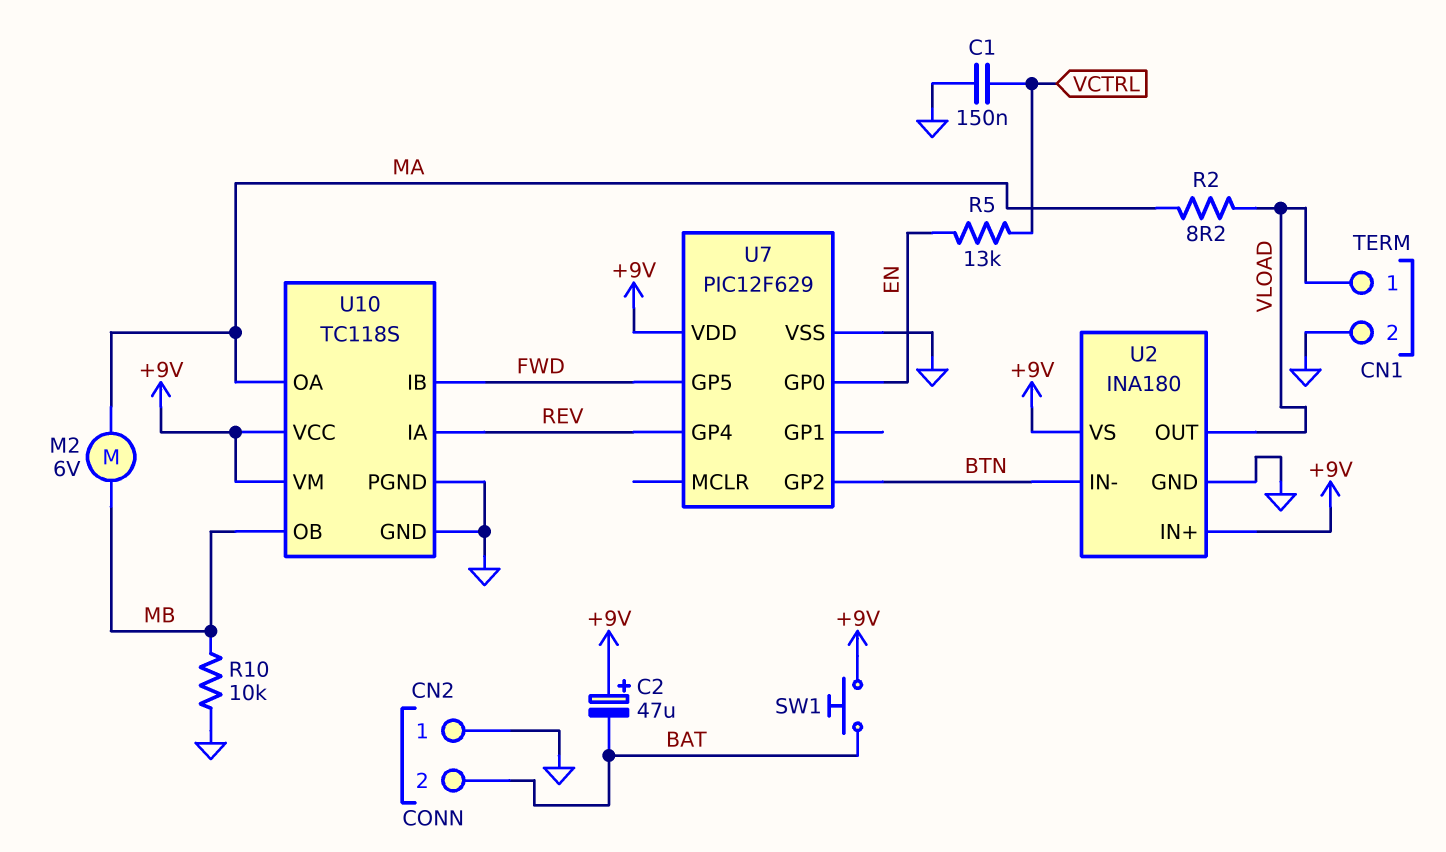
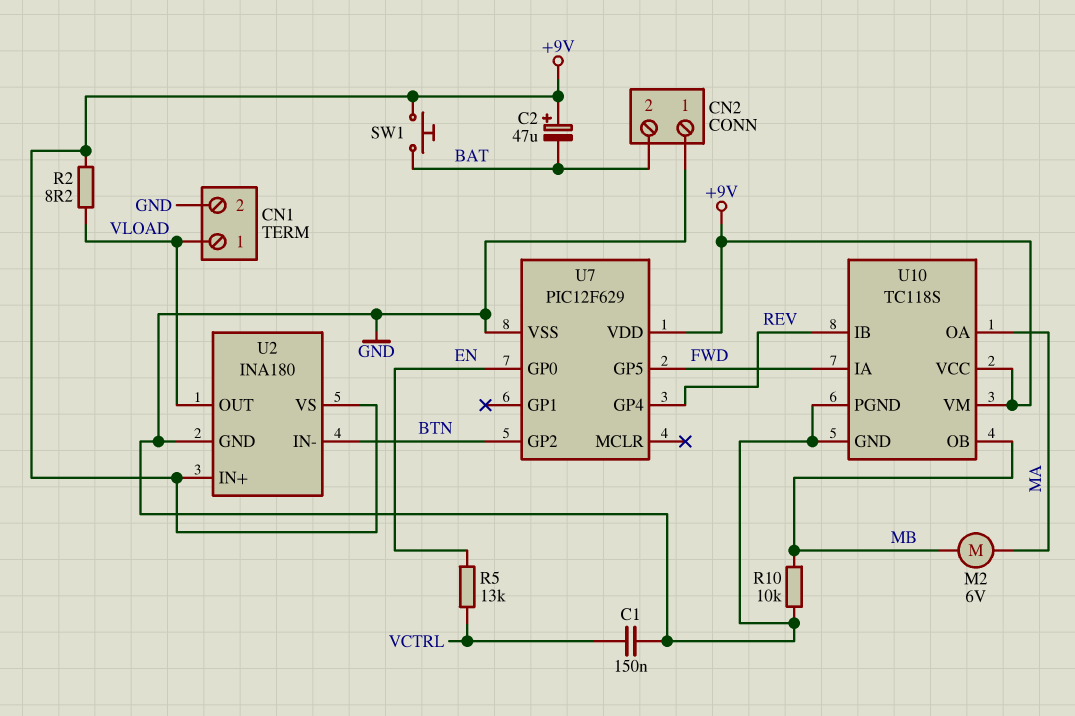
R2: 8.2 (MA, VLOAD) -> 8.2 (+9V, VLOAD)
U10 pin IA: REV -> FWD
U10 pin IB: FWD -> REV

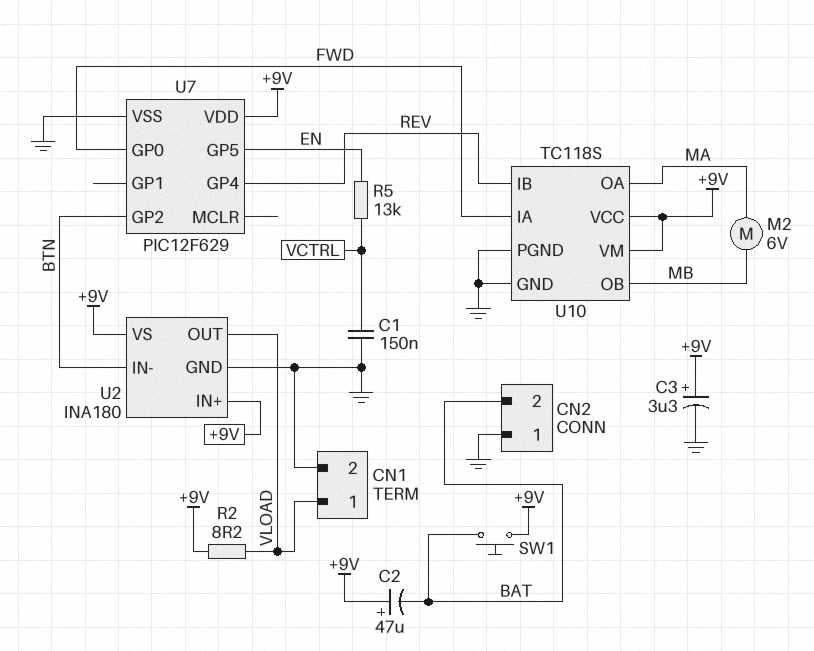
C3: none -> 3.3uF (plus +9V, minus GND)
R10: 10k (GND, MB) -> none
U7 pin GP0: EN -> FWD
U7 pin GP5: FWD -> EN

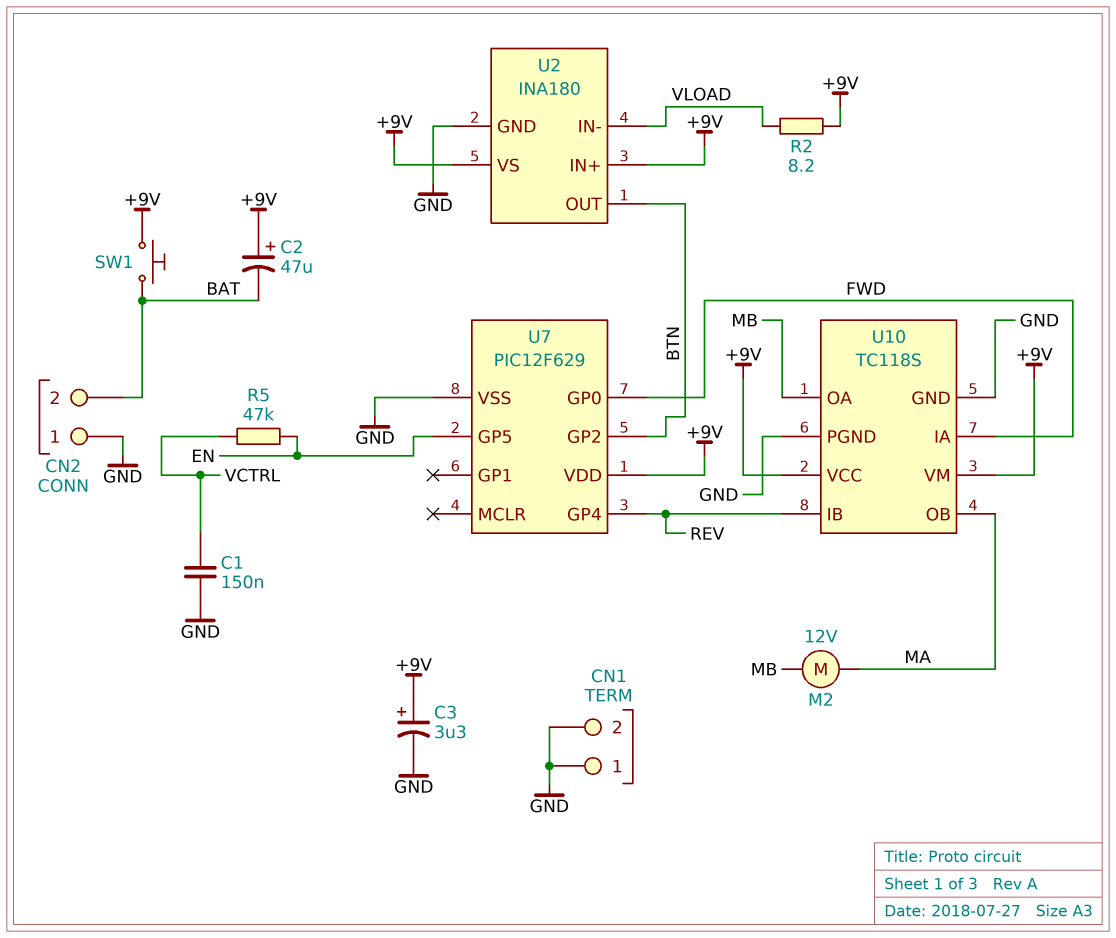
CN1 pin 1: VLOAD -> GND
M2: motor 6V (MA, MB) -> motor 12V (MA, MB)
R5: 13k (EN, VCTRL) -> 47k (EN, VCTRL)
U2 pin IN-: BTN -> VLOAD
U2 pin OUT: VLOAD -> BTN
U10 pin OA: MA -> MB
U10 pin OB: MB -> MA

